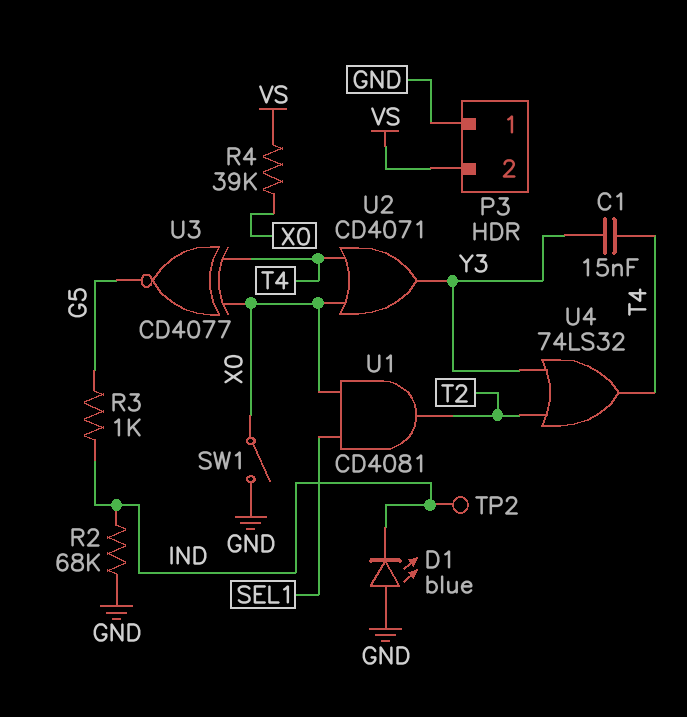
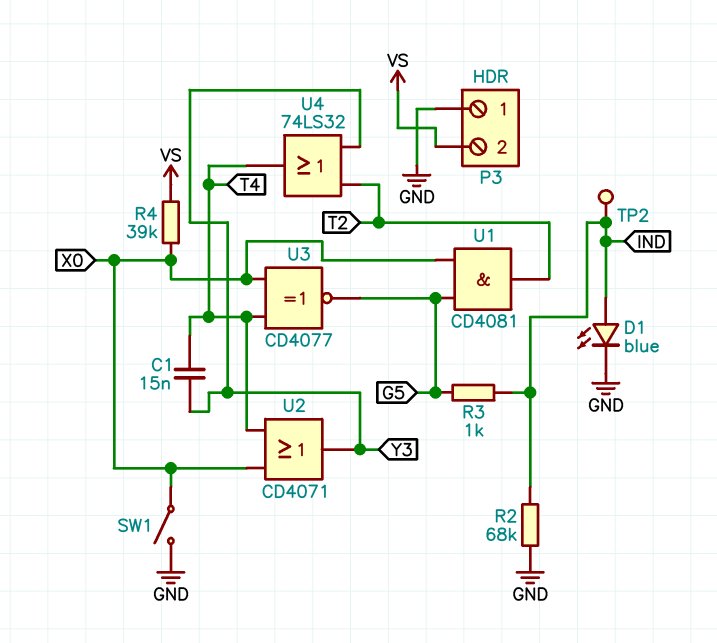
D1: LED blue (A GND, K IND) -> LED blue (A IND, K GND)
U1: AND CD4081 (in SEL1, in X0, out T2) -> AND CD4081 (in G5, in X0, out T2)

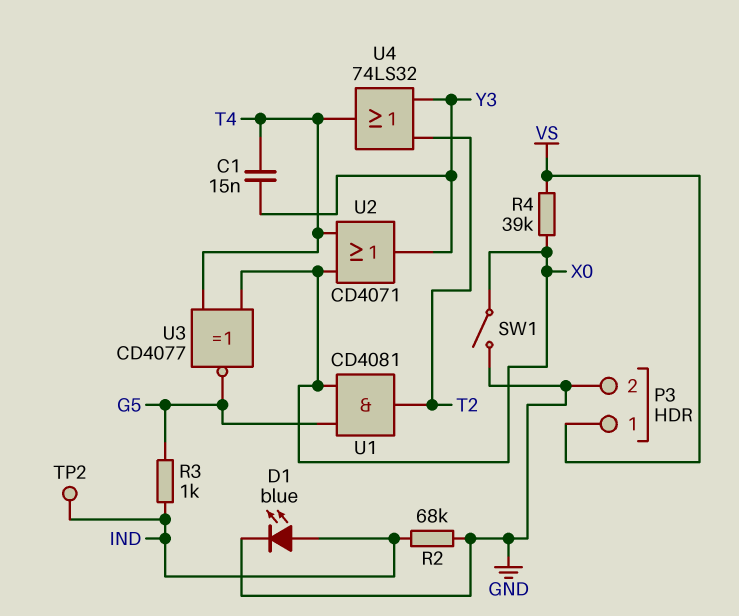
P3 pin 1: GND -> VS
P3 pin 2: VS -> GND

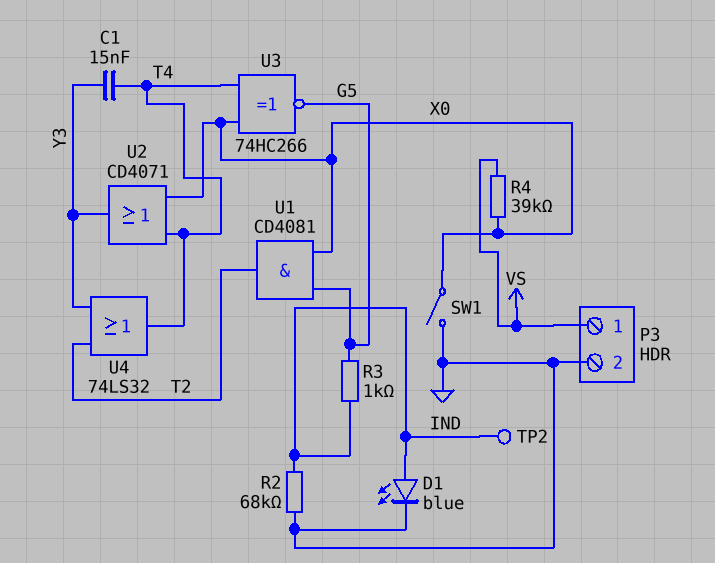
U3: XNOR CD4077 (in T4, in X0, out G5) -> XNOR 74HC266 (in T4, in X0, out G5)

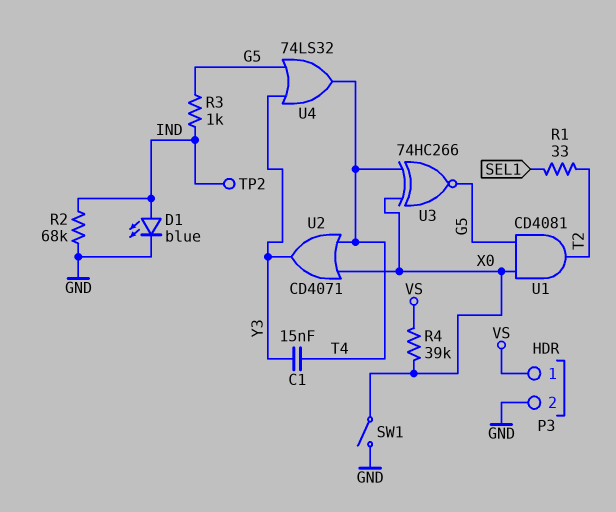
R1: none -> 33 (SEL1, T2)
U4: OR 74LS32 (in T2, in Y3, out T4) -> OR 74LS32 (in G5, in Y3, out T4)

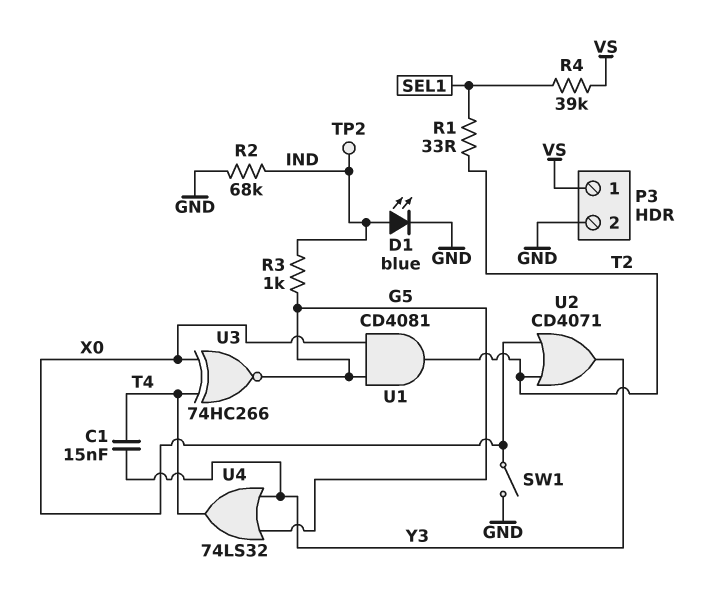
R4: 39k (VS, X0) -> 39k (SEL1, VS)
U2: OR CD4071 (in T4, in X0, out Y3) -> OR CD4071 (in T2, in X0, out Y3)

